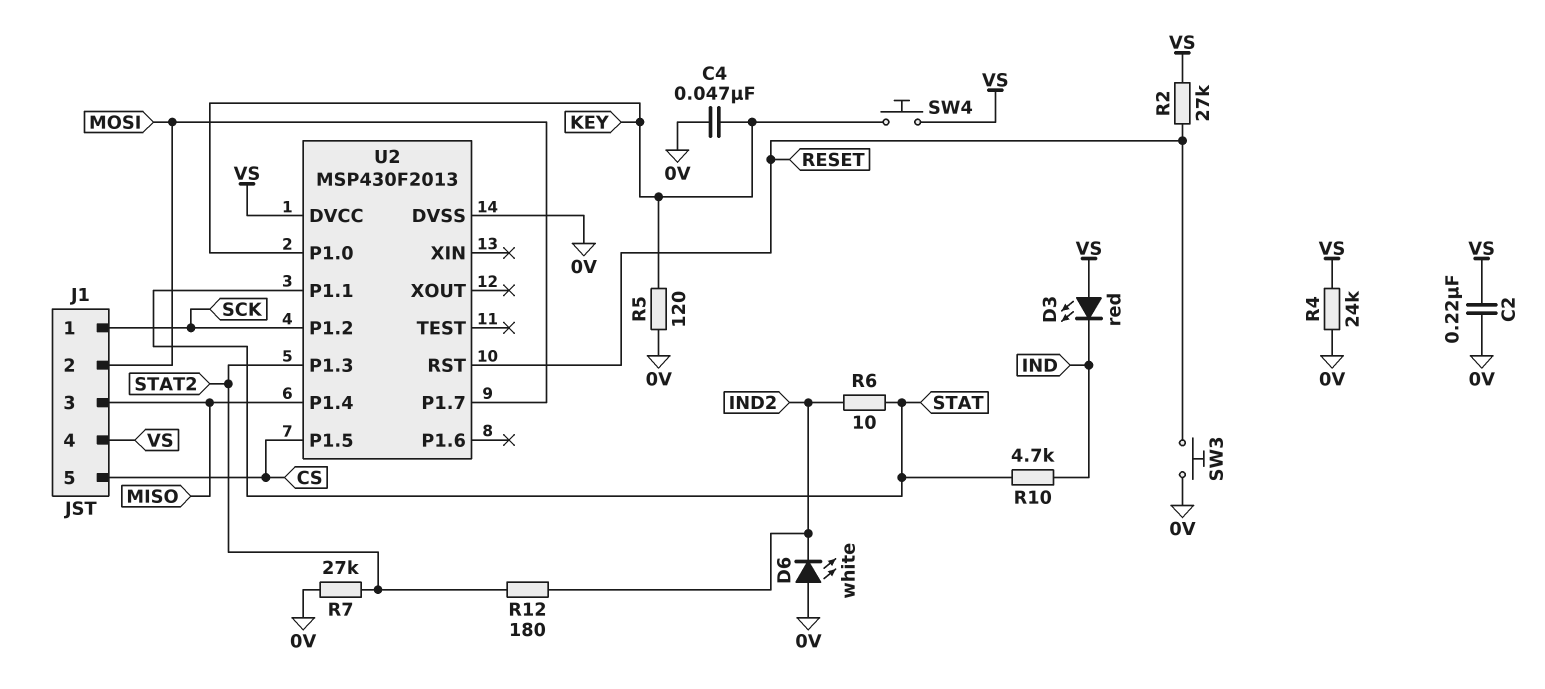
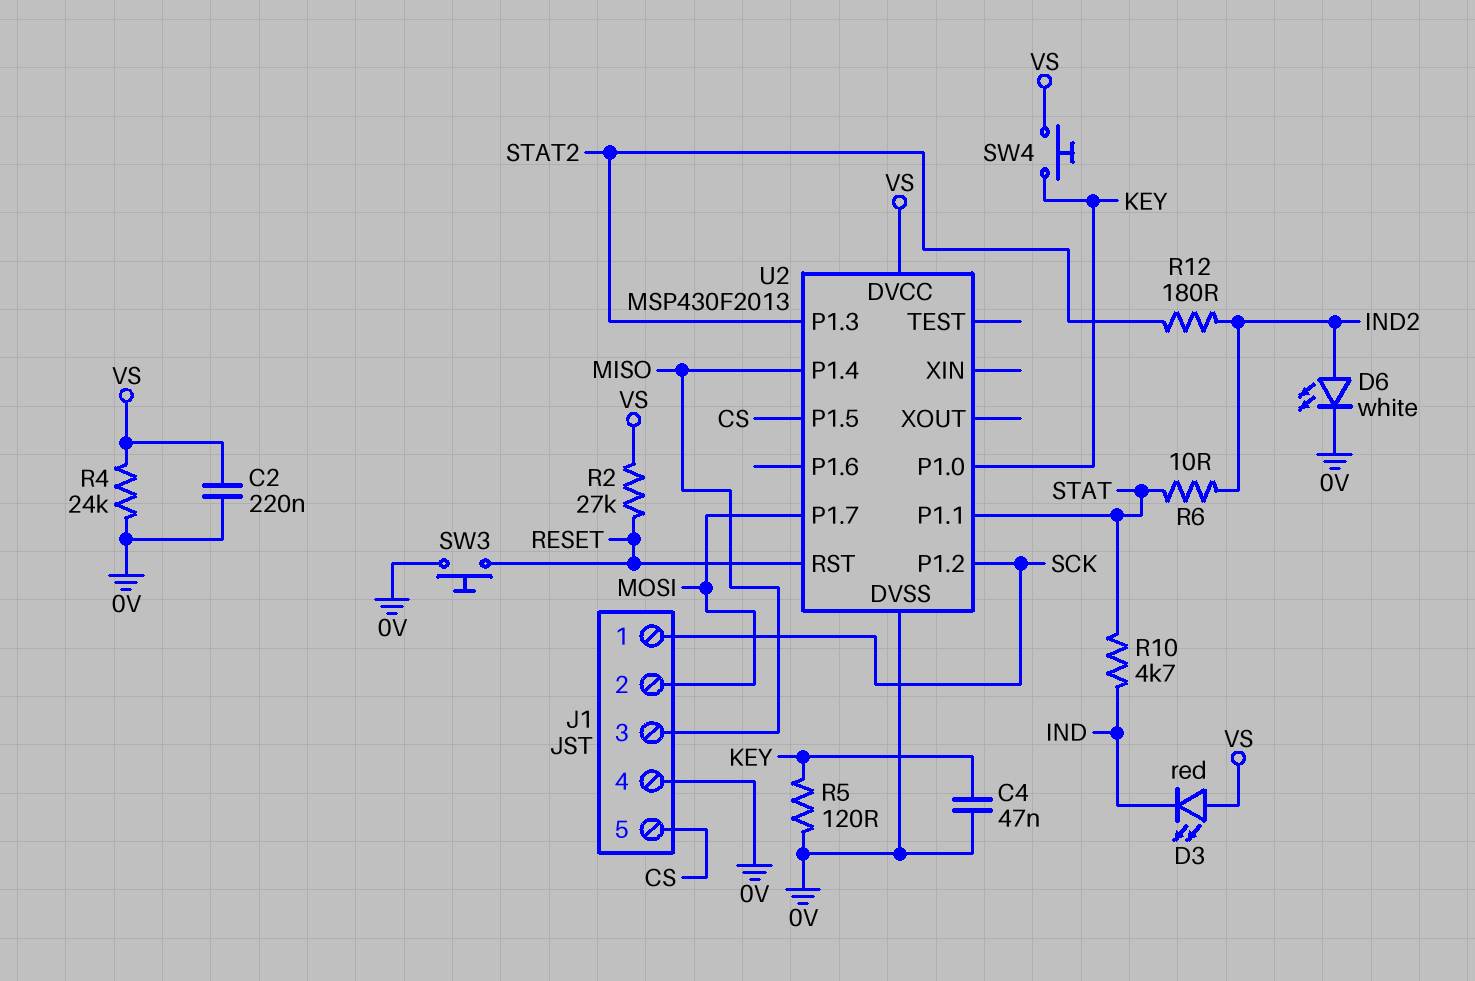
D6: LED white (A 0V, K IND2) -> LED white (A IND2, K 0V)
J1 pin 4: VS -> 0V
R7: 27k (0V, STAT2) -> none

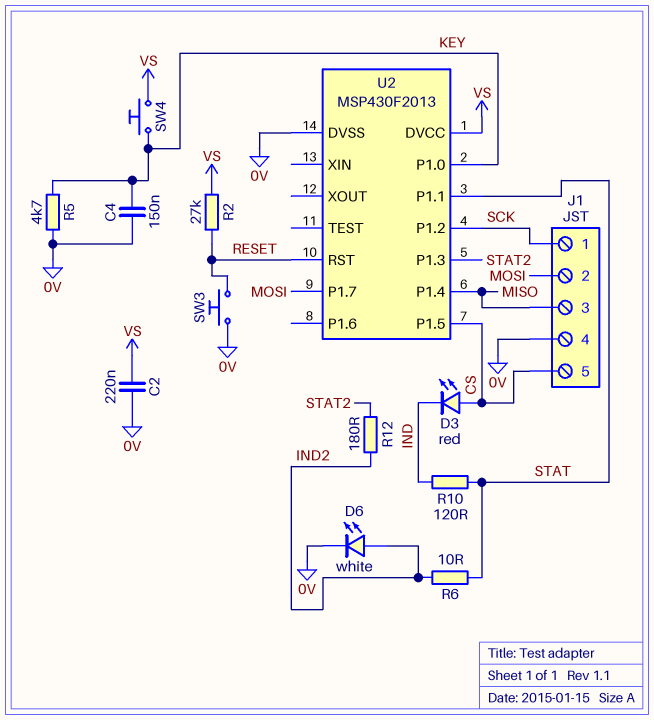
C4: 47nF (0V, KEY) -> 150nF (0V, KEY)
D3: LED red (A VS, K IND) -> LED red (A CS, K IND)
R4: 24k (0V, VS) -> none
R5: 120 (0V, KEY) -> 4.7k (0V, KEY)
R10: 4.7k (IND, STAT) -> 120 (IND, STAT)

